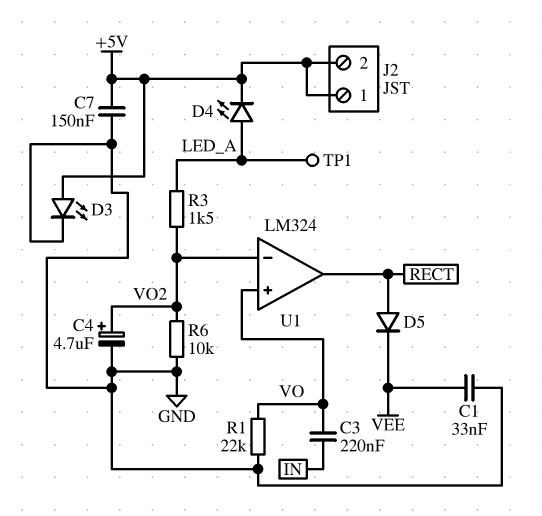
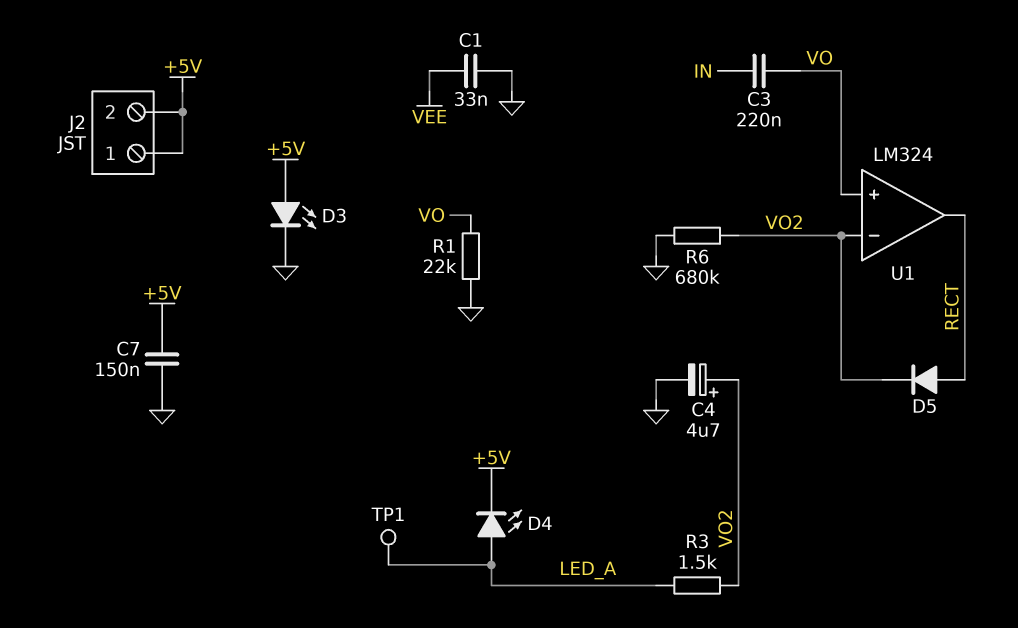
D5: diode (A RECT, K VEE) -> diode (A RECT, K VO2)
R6: 10k (GND, VO2) -> 680k (GND, VO2)

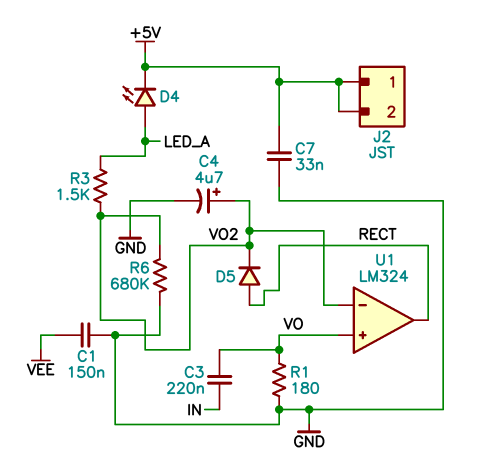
C1: 33nF (GND, VEE) -> 150nF (GND, VEE)
C7: 150nF (+5V, GND) -> 33nF (+5V, GND)
D3: LED (A +5V, K GND) -> none
R1: 22k (GND, VO) -> 180 (GND, VO)
TP1: test point (LED_A) -> none

